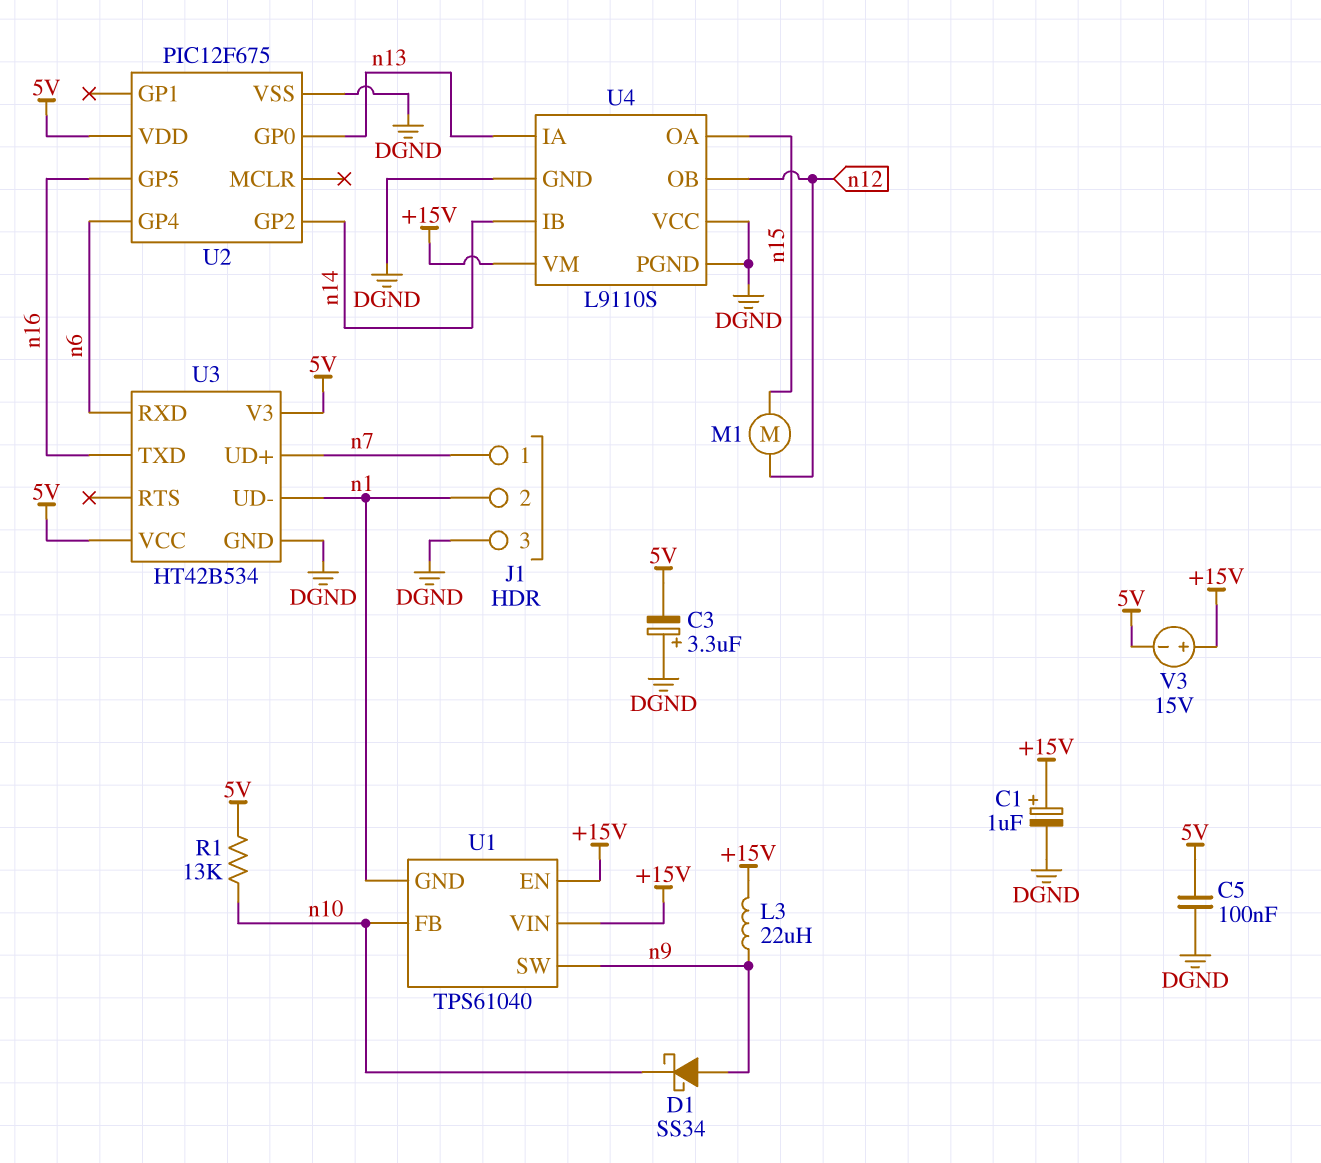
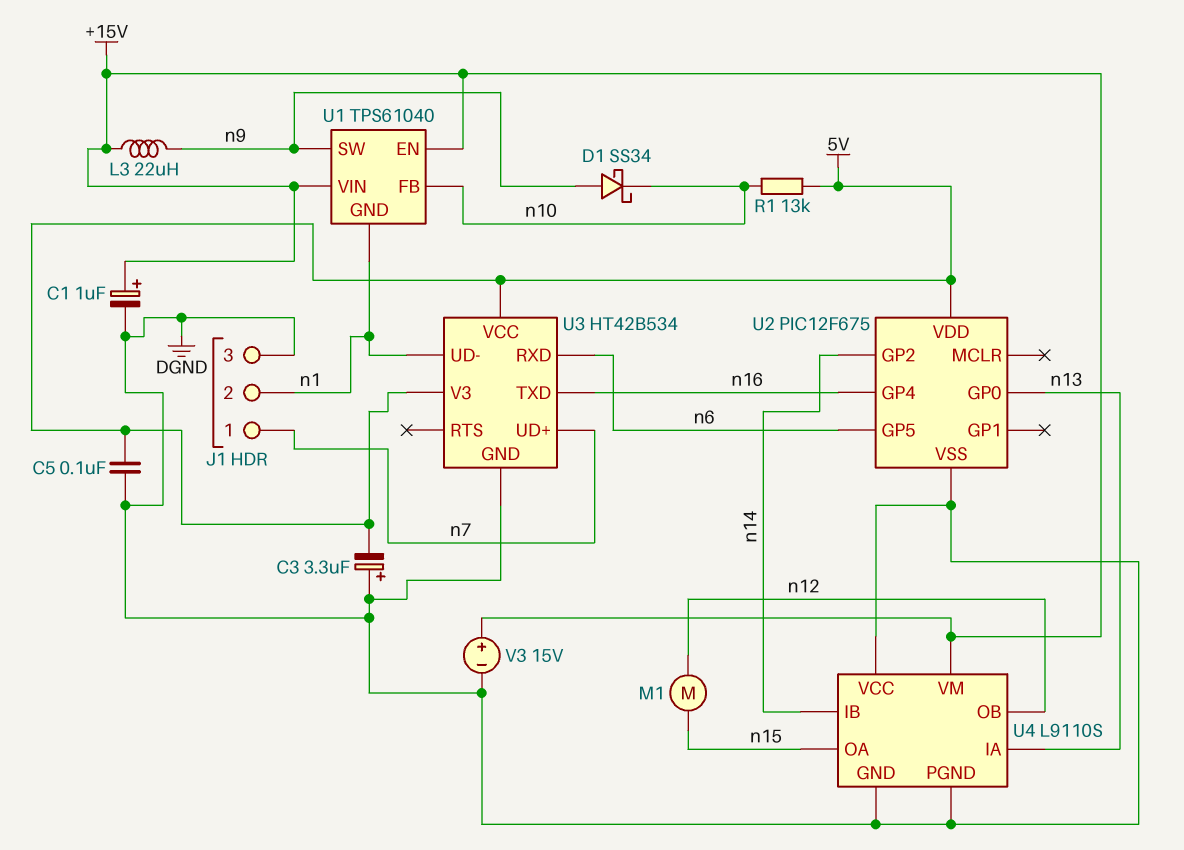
U2 pin GP4: n6 -> n16
U2 pin GP5: n16 -> n6
V3: 15V (plus +15V, minus 5V) -> 15V (plus +15V, minus DGND)

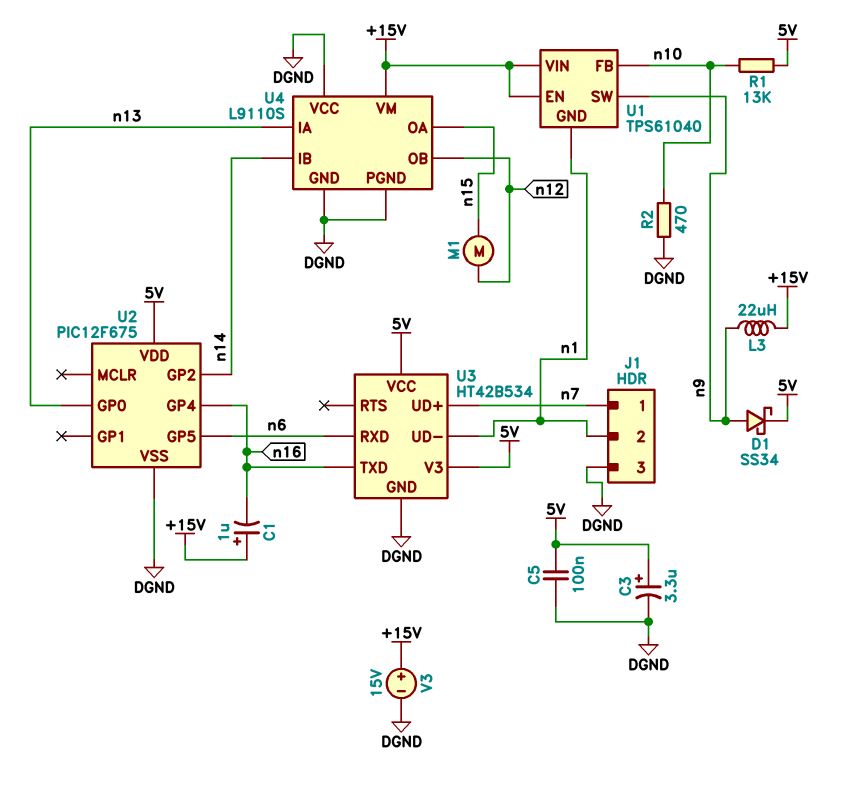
C1: 1uF (plus +15V, minus DGND) -> 1uF (plus +15V, minus n16)
C3: 3.3uF (plus DGND, minus 5V) -> 3.3uF (plus 5V, minus DGND)
D1: schottky SS34 (A n9, K n10) -> schottky SS34 (A n9, K 5V)
R2: none -> 470 (DGND, n10)

